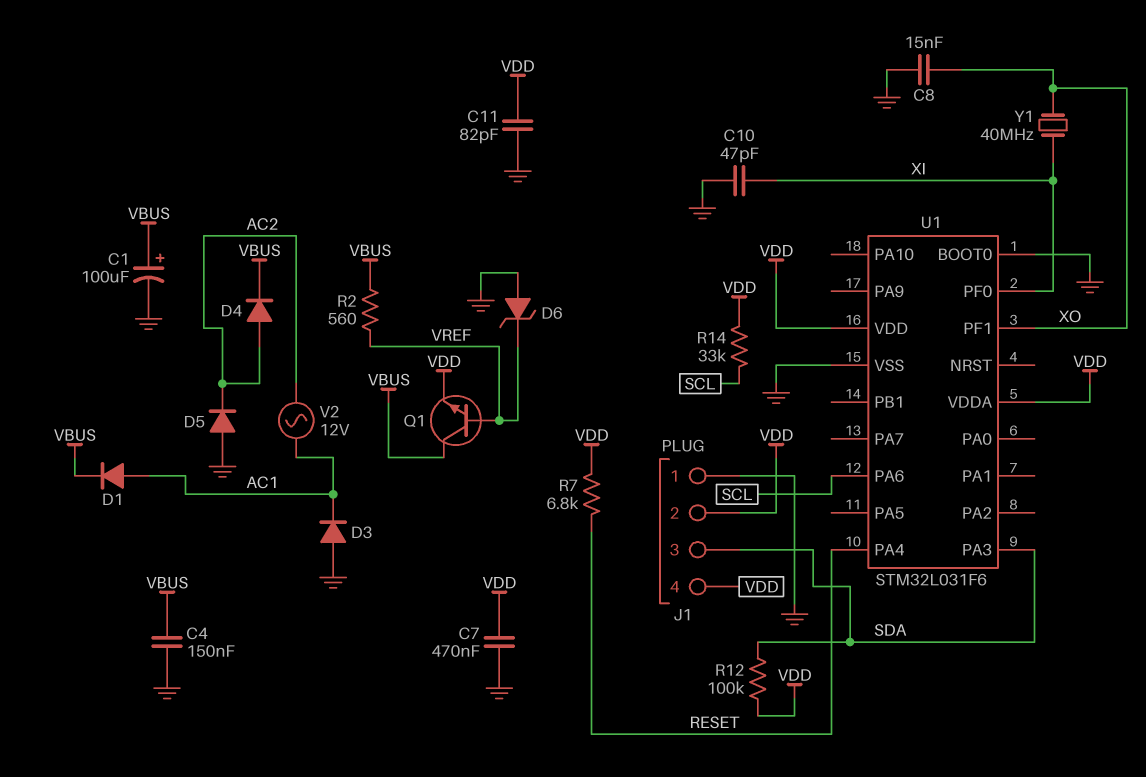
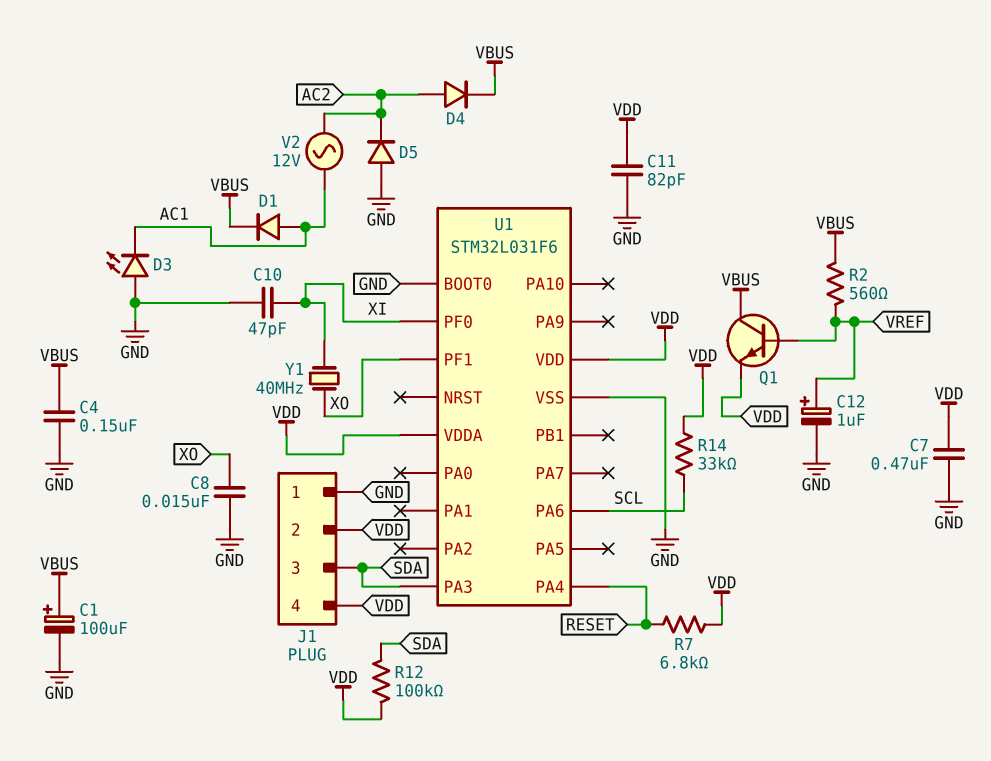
C12: none -> 1uF (plus VREF, minus GND)
D3: diode (A GND, K AC1) -> LED (A GND, K AC1)
D6: zener (A GND, K VREF) -> none

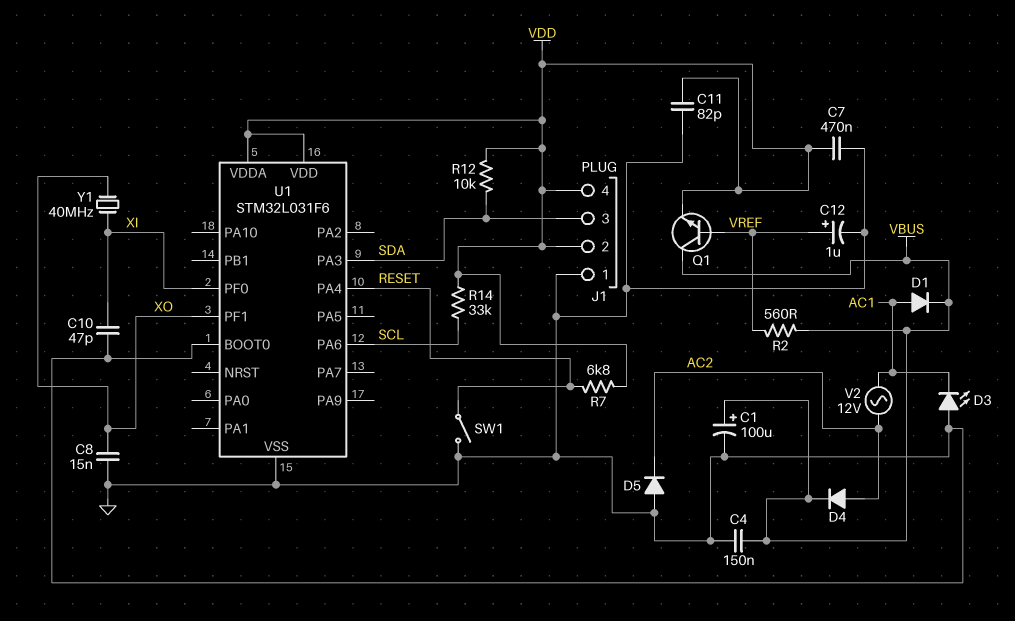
R12: 100k (SDA, VDD) -> 10k (SDA, VDD)
SW1: none -> switch (GND, RESET)

